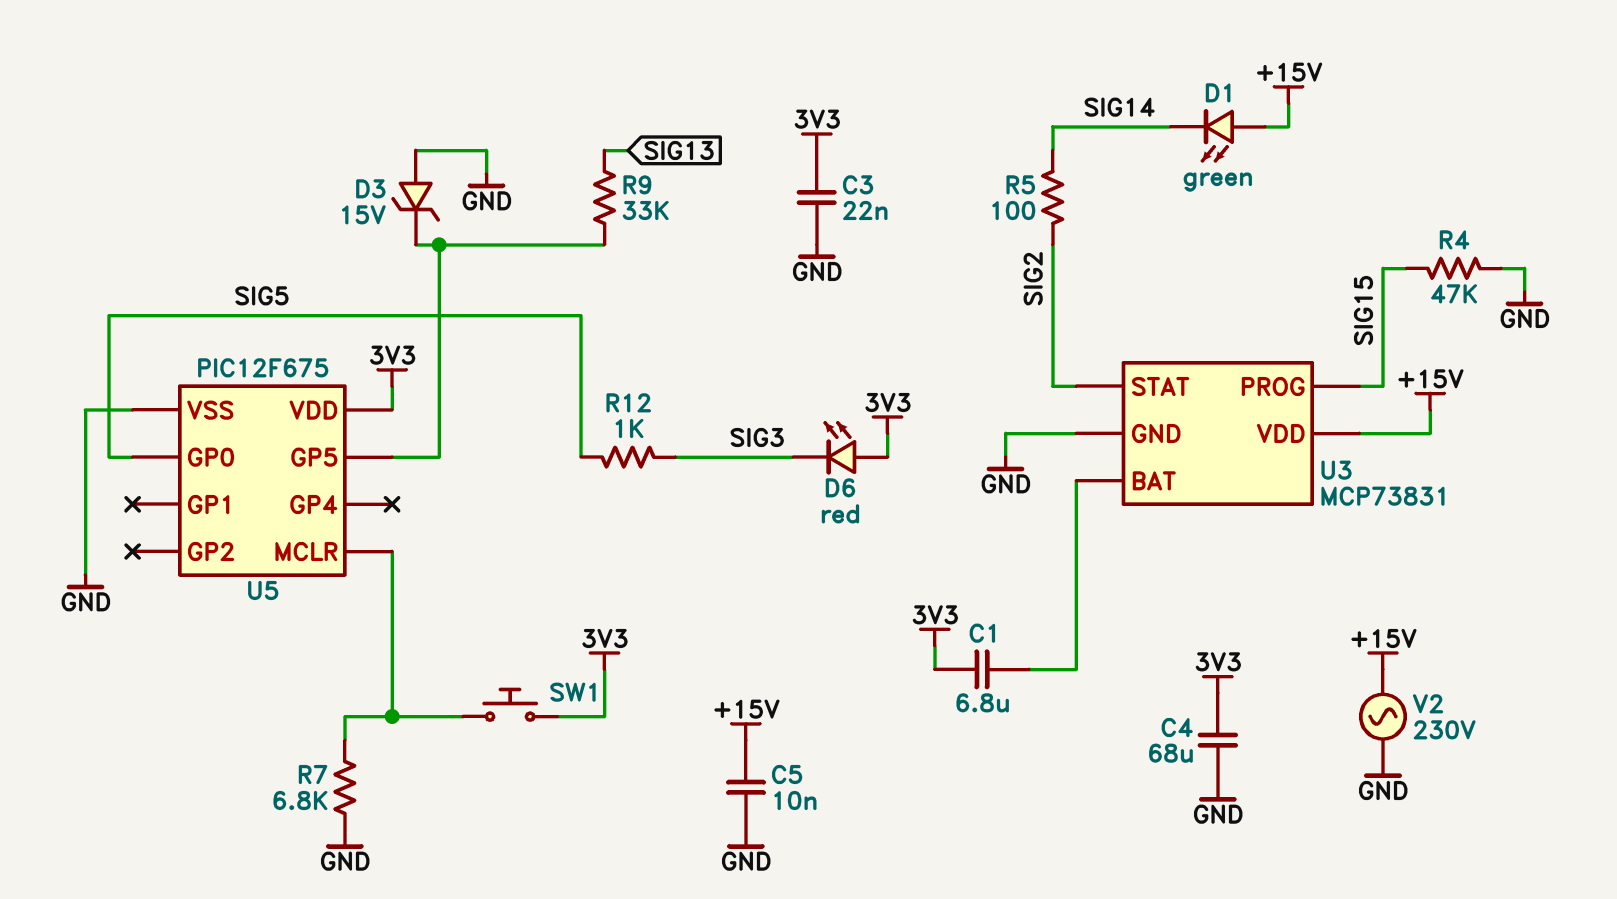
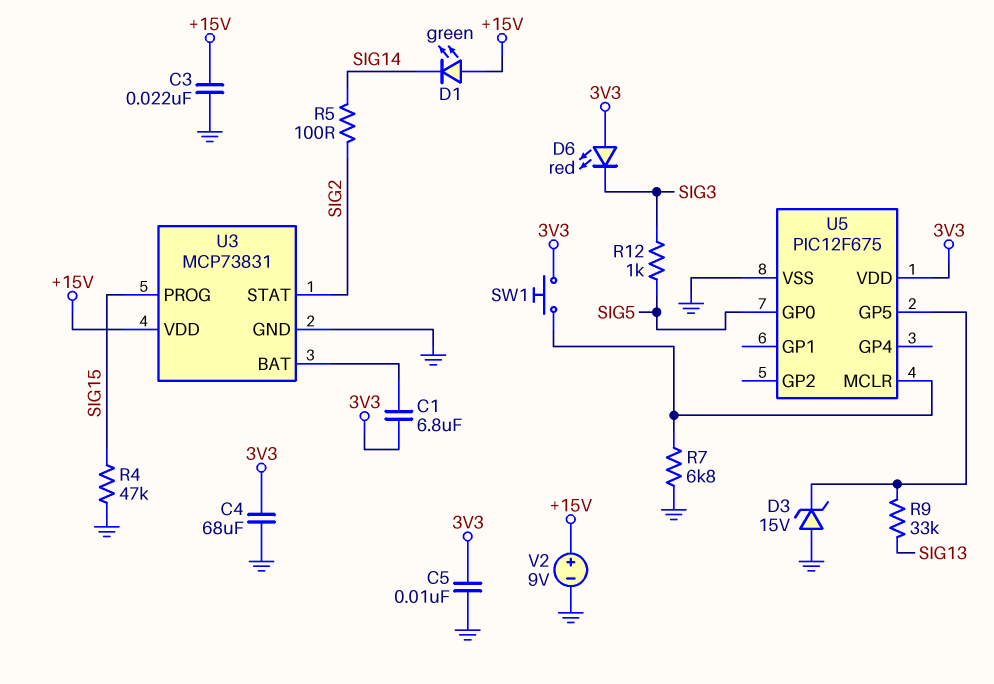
C3: 22nF (3V3, GND) -> 22nF (+15V, GND)
C5: 10nF (+15V, GND) -> 10nF (3V3, GND)
V2: AC 230V (+15V, GND) -> 9V (plus +15V, minus GND)

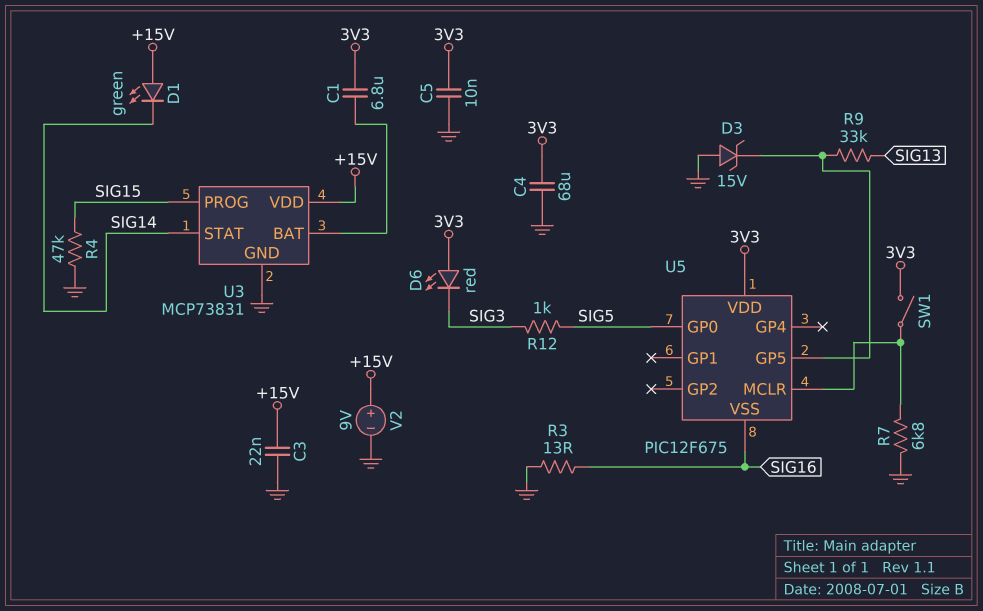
R3: none -> 13 (GND, SIG16)
R5: 100 (SIG2, SIG14) -> none
SW1: button (3V3, U5/MCLR) -> switch (3V3, U5/MCLR)
U3 pin STAT: SIG2 -> SIG14
U5 pin VSS: GND -> SIG16

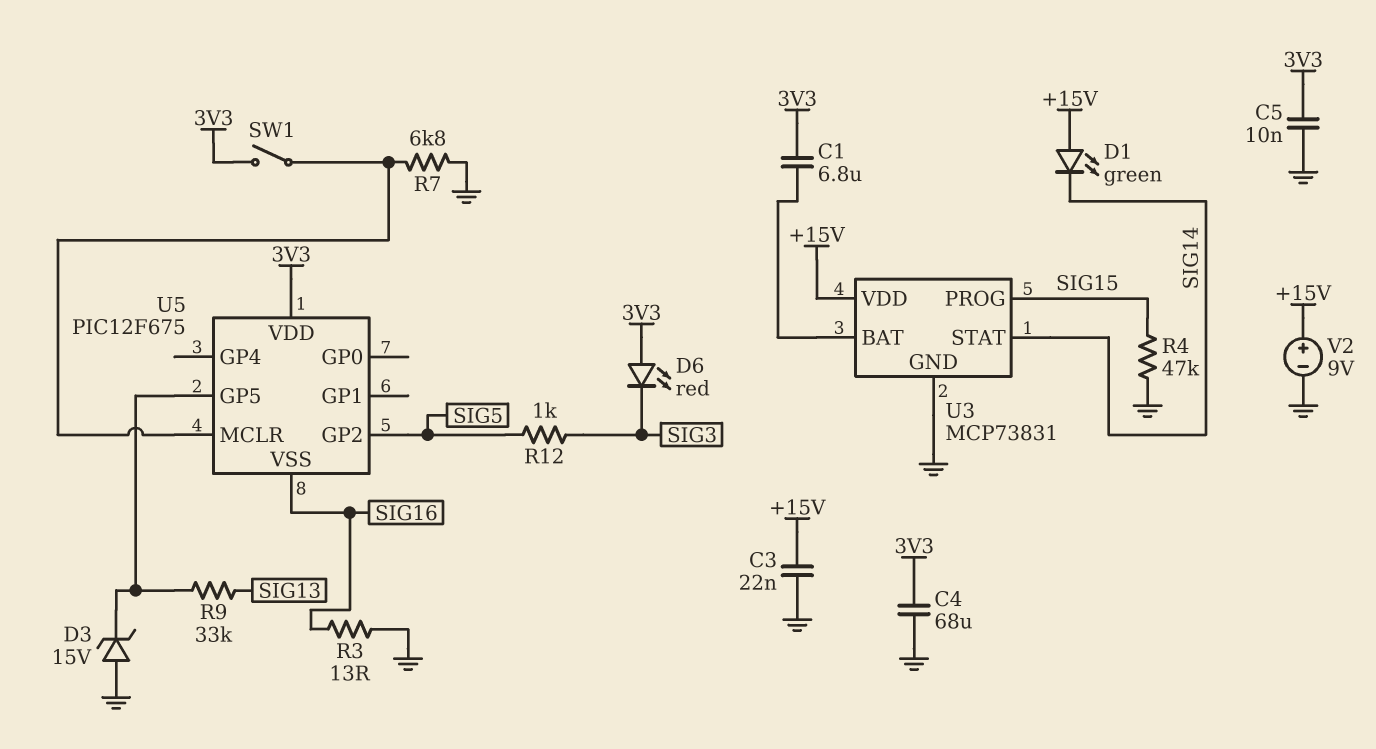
U5 pin GP0: SIG5 -> none
U5 pin GP2: none -> SIG5

